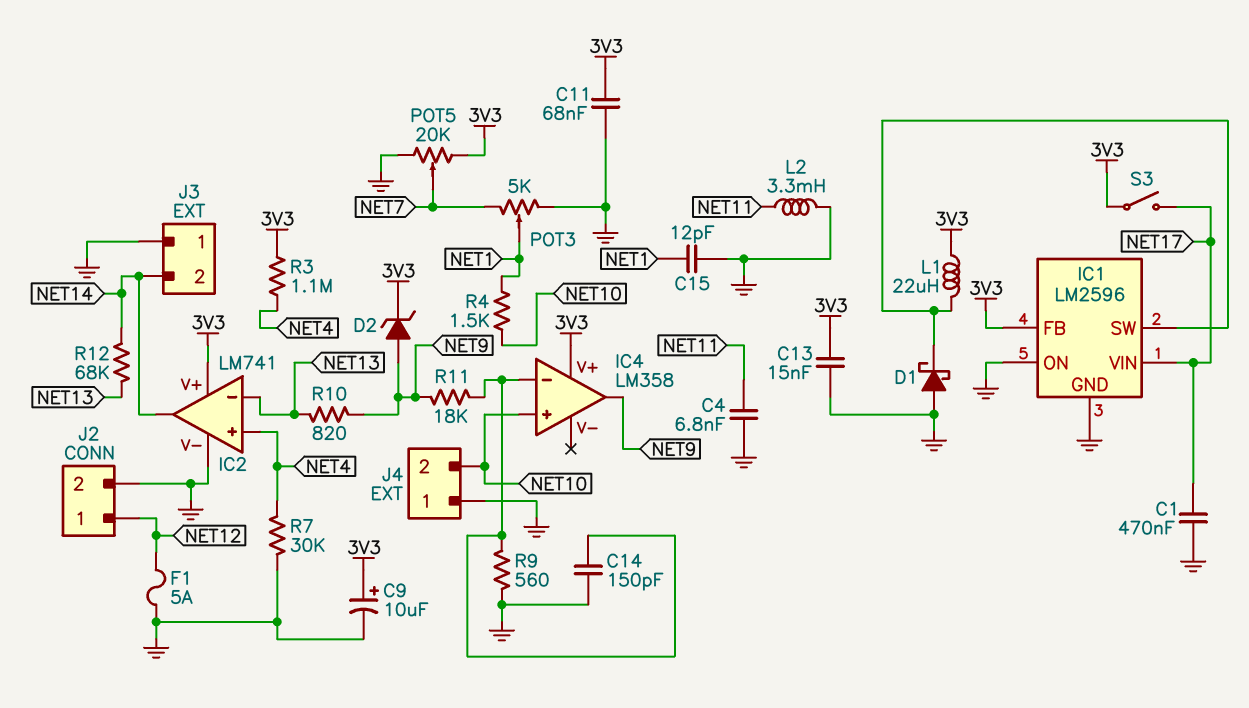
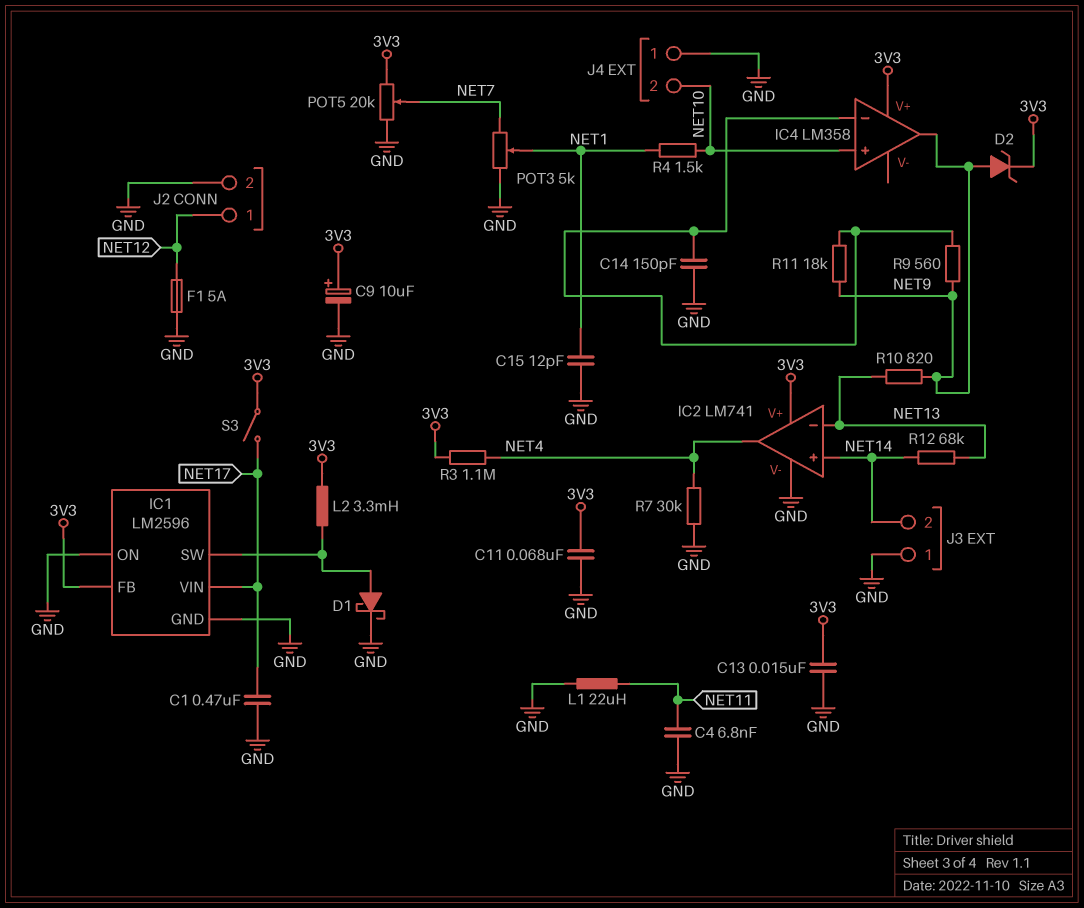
D1: schottky (A GND, K IC1/SW) -> schottky (A IC1/SW, K GND)
IC2 pin in+: NET4 -> NET14
IC2 pin out: NET14 -> NET4
L1: 22uH (3V3, IC1/SW) -> 22uH (GND, NET11)
L2: 3.3mH (GND, NET11) -> 3.3mH (3V3, IC1/SW)
R9: 560 (GND, IC4/in-) -> 560 (IC4/in-, NET9)

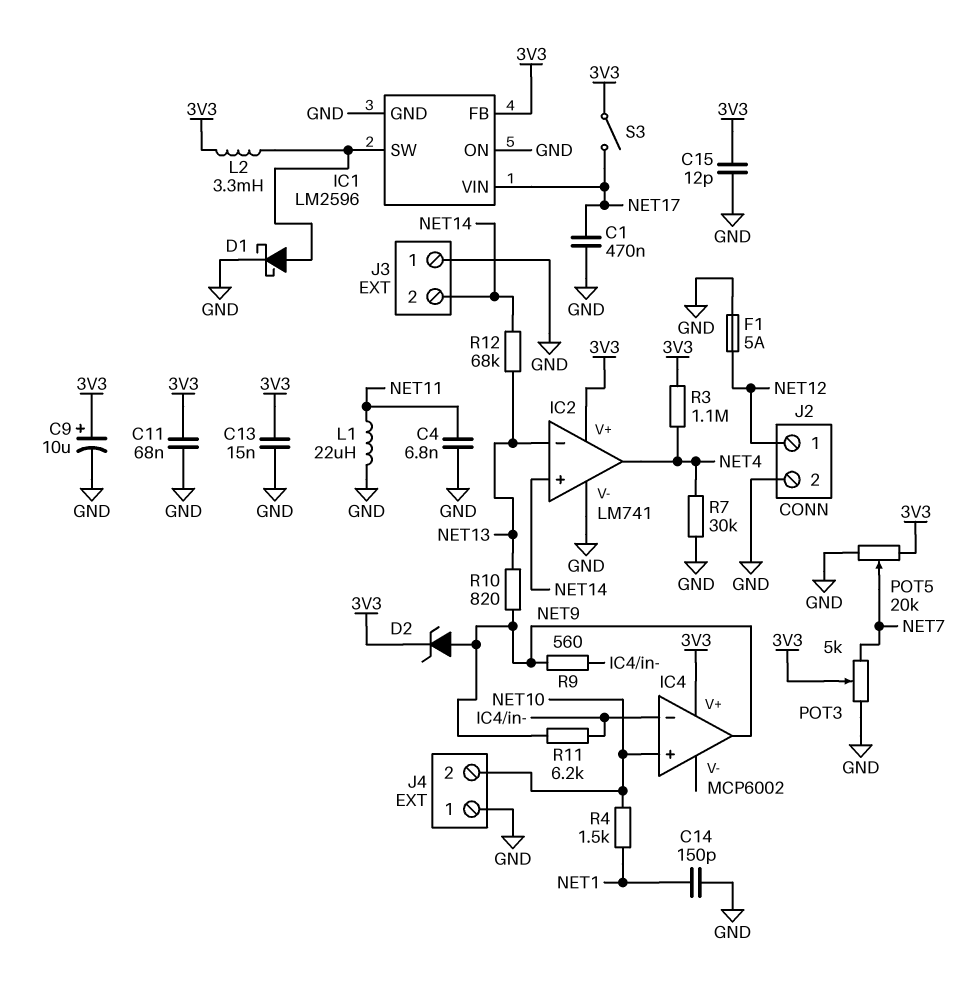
C14: 150pF (GND, IC4/in-) -> 150pF (GND, NET1)
C15: 12pF (GND, NET1) -> 12pF (3V3, GND)
IC4: LM358 -> MCP6002
POT3: 5k (GND, NET7, wiper NET1) -> 5k (GND, NET7, wiper 3V3)
R11: 18k (IC4/in-, NET9) -> 6.2k (IC4/in-, NET9)

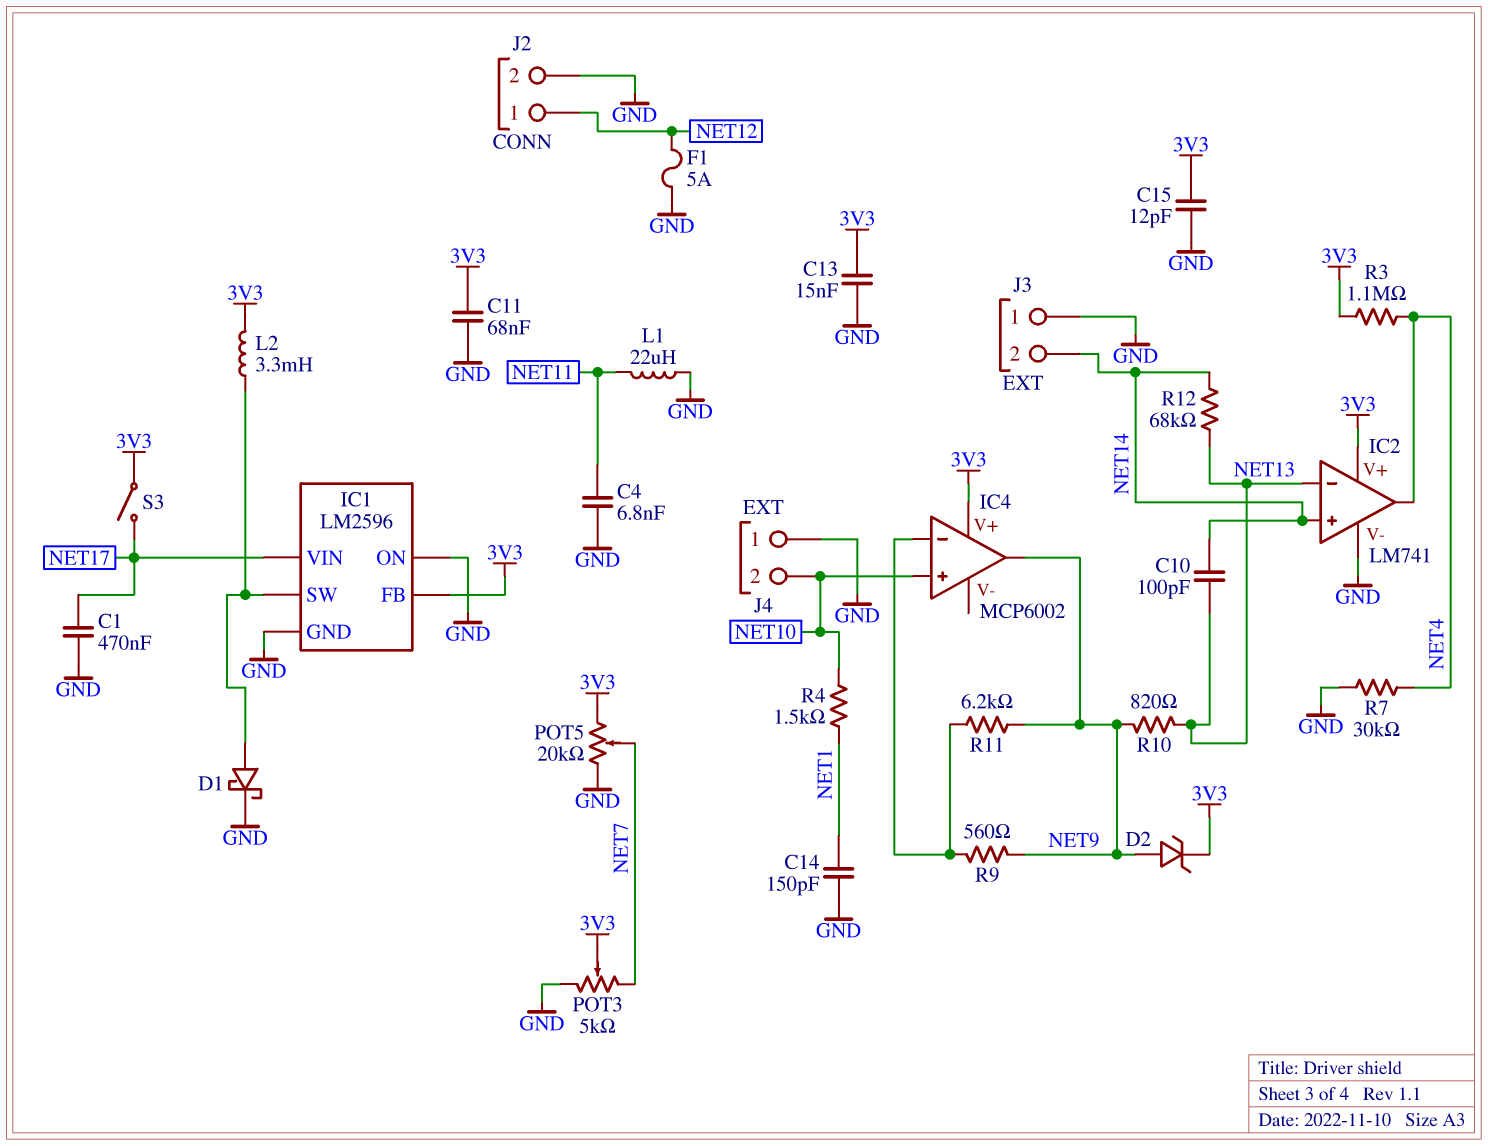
C9: 10uF (plus 3V3, minus GND) -> none
C10: none -> 100pF (NET13, NET14)

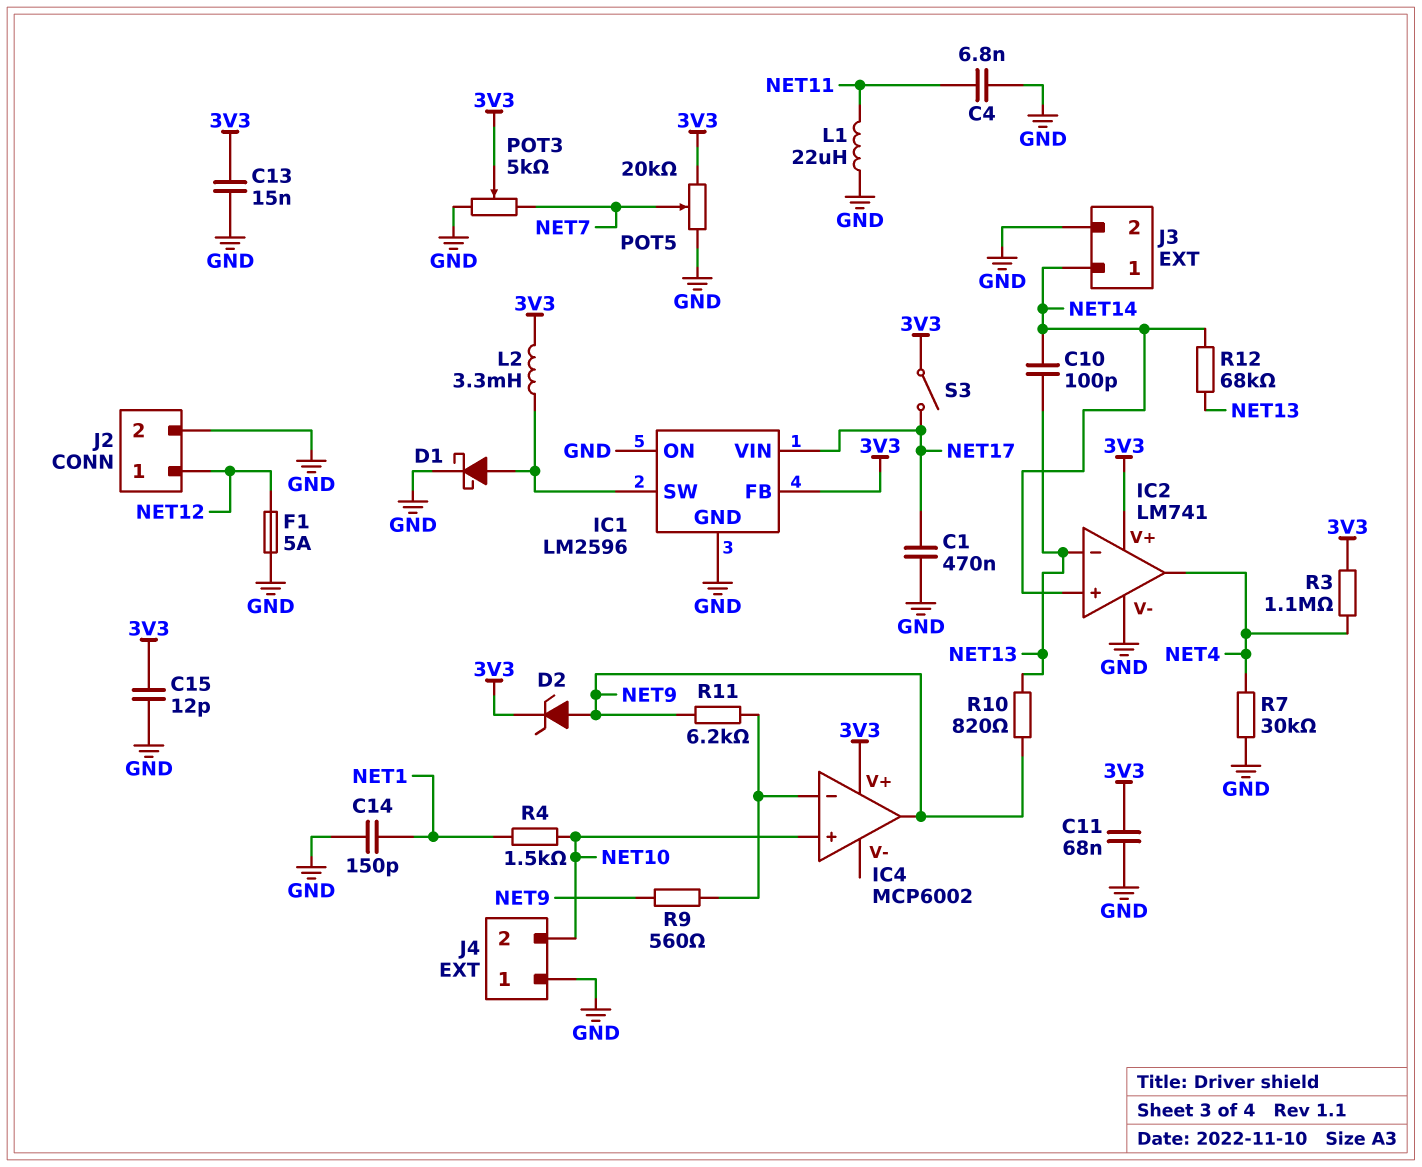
J3 pin 1: GND -> NET14
J3 pin 2: NET14 -> GND

